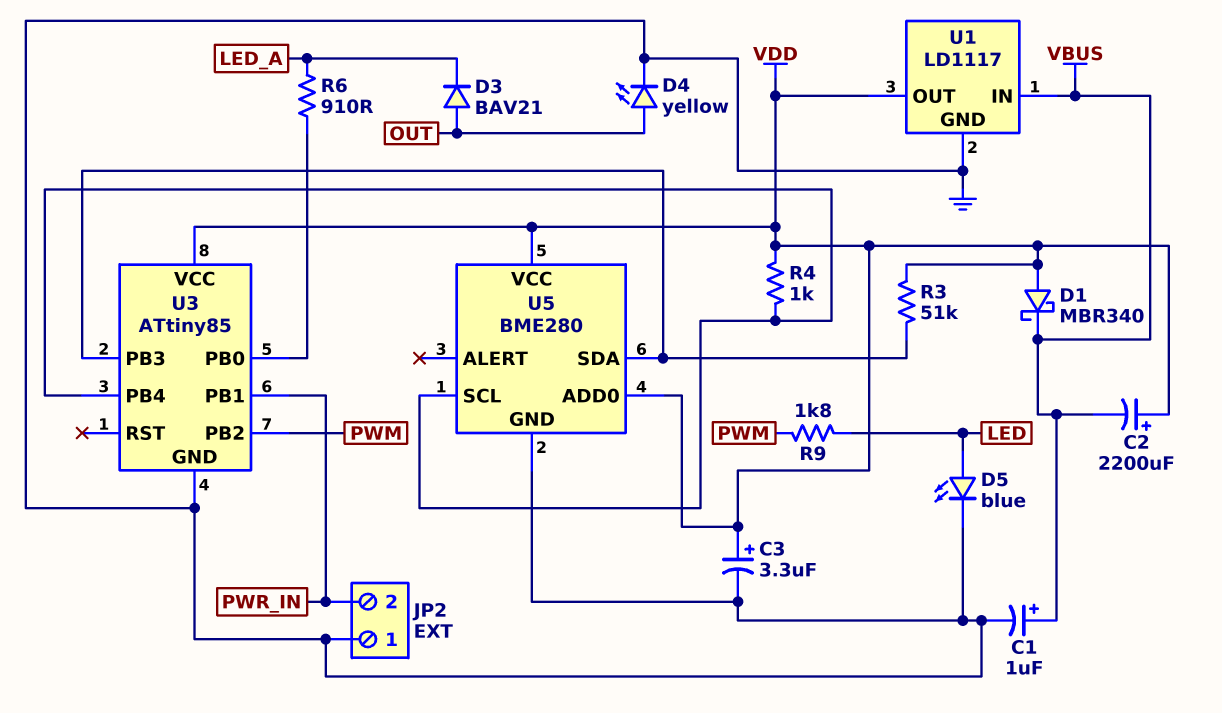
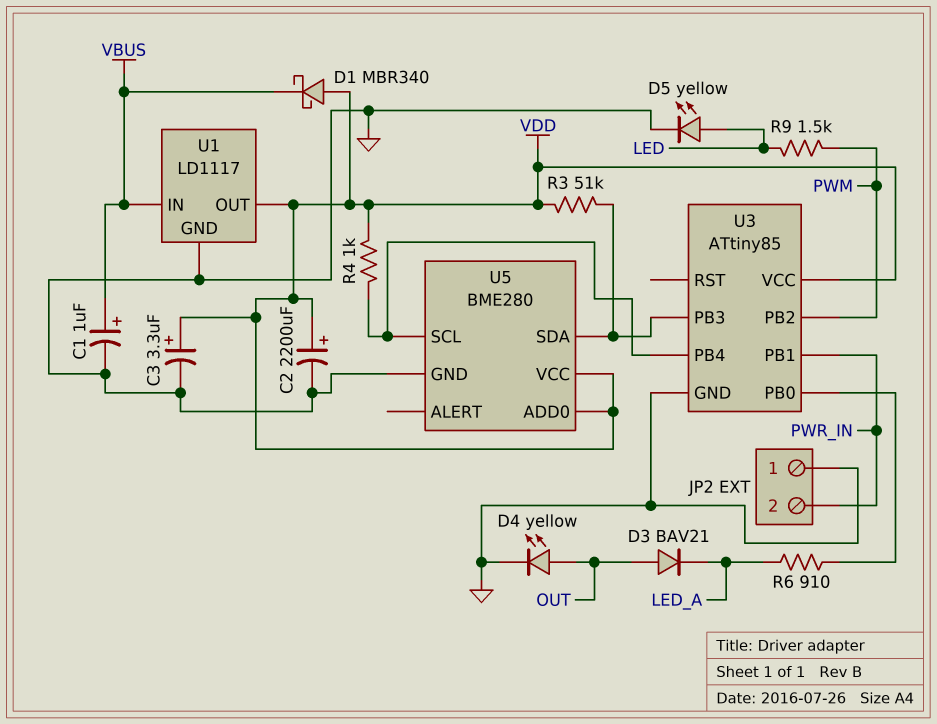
C2: 2200uF (plus VDD, minus VBUS) -> 2200uF (plus VDD, minus GND)
D5: LED blue (A LED, K GND) -> LED yellow (A LED, K GND)
R9: 1.8k (LED, PWM) -> 1.5k (LED, PWM)

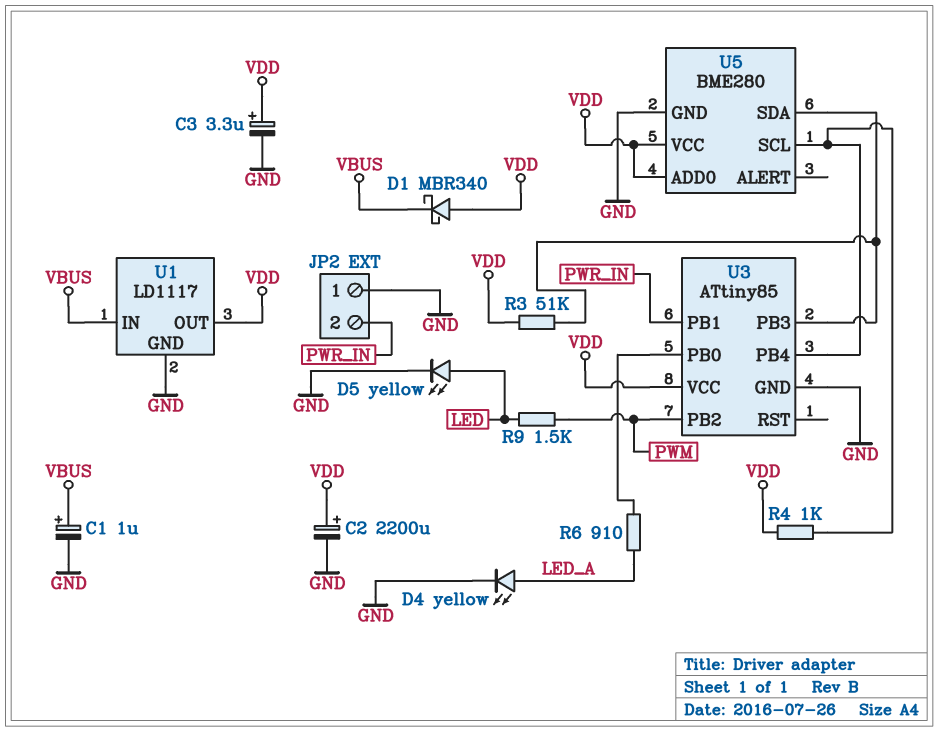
D3: diode BAV21 (A OUT, K LED_A) -> none
D4: LED yellow (A OUT, K GND) -> LED yellow (A LED_A, K GND)

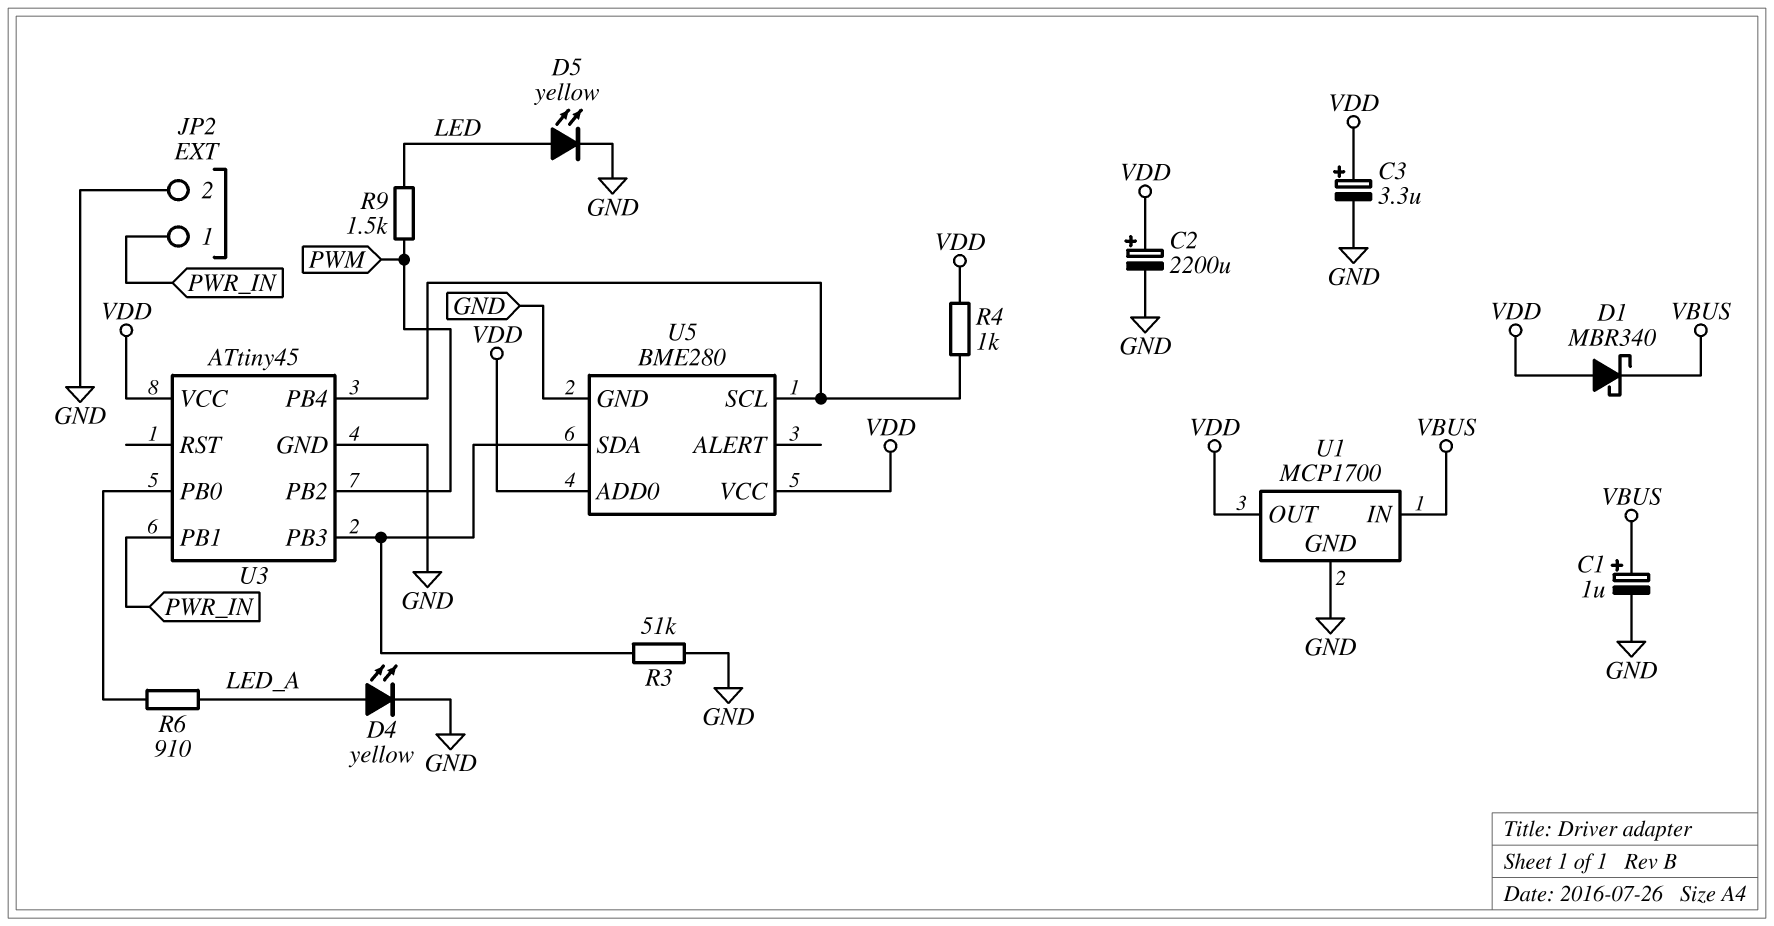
JP2 pin 1: GND -> PWR_IN
JP2 pin 2: PWR_IN -> GND
R3: 51k (U3/PB3, VDD) -> 51k (GND, U3/PB3)
U1: LD1117 -> MCP1700
U3: ATtiny85 -> ATtiny45

